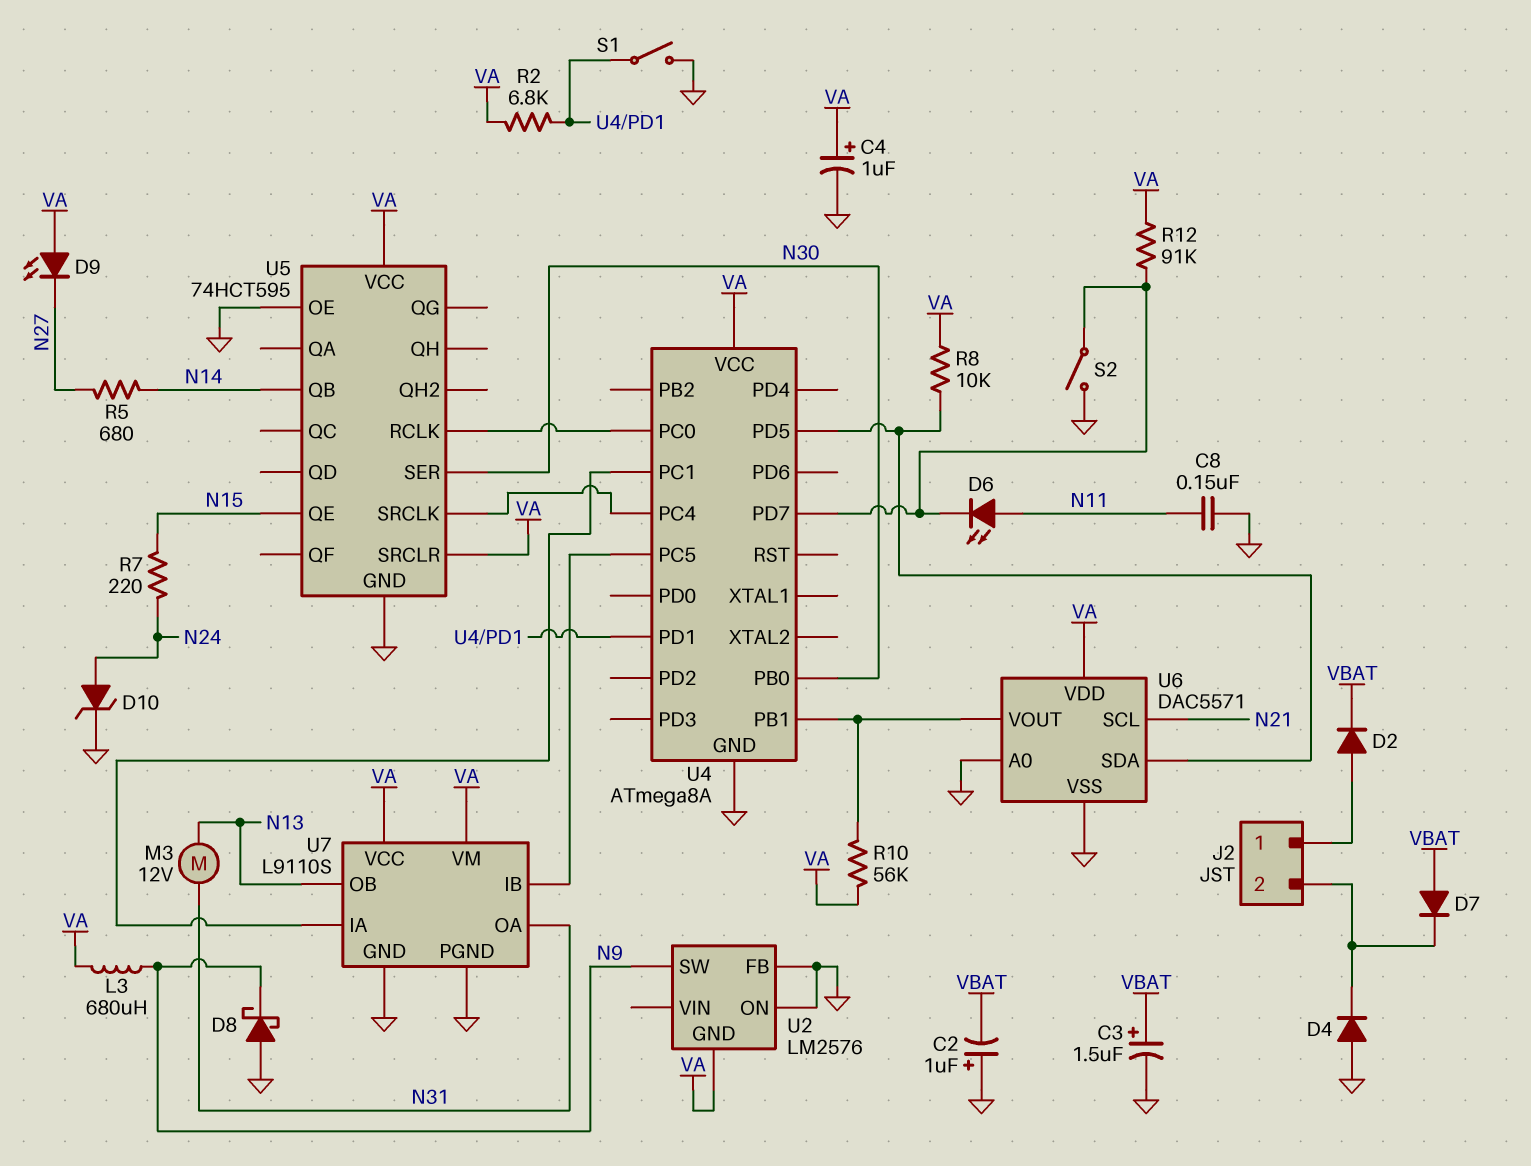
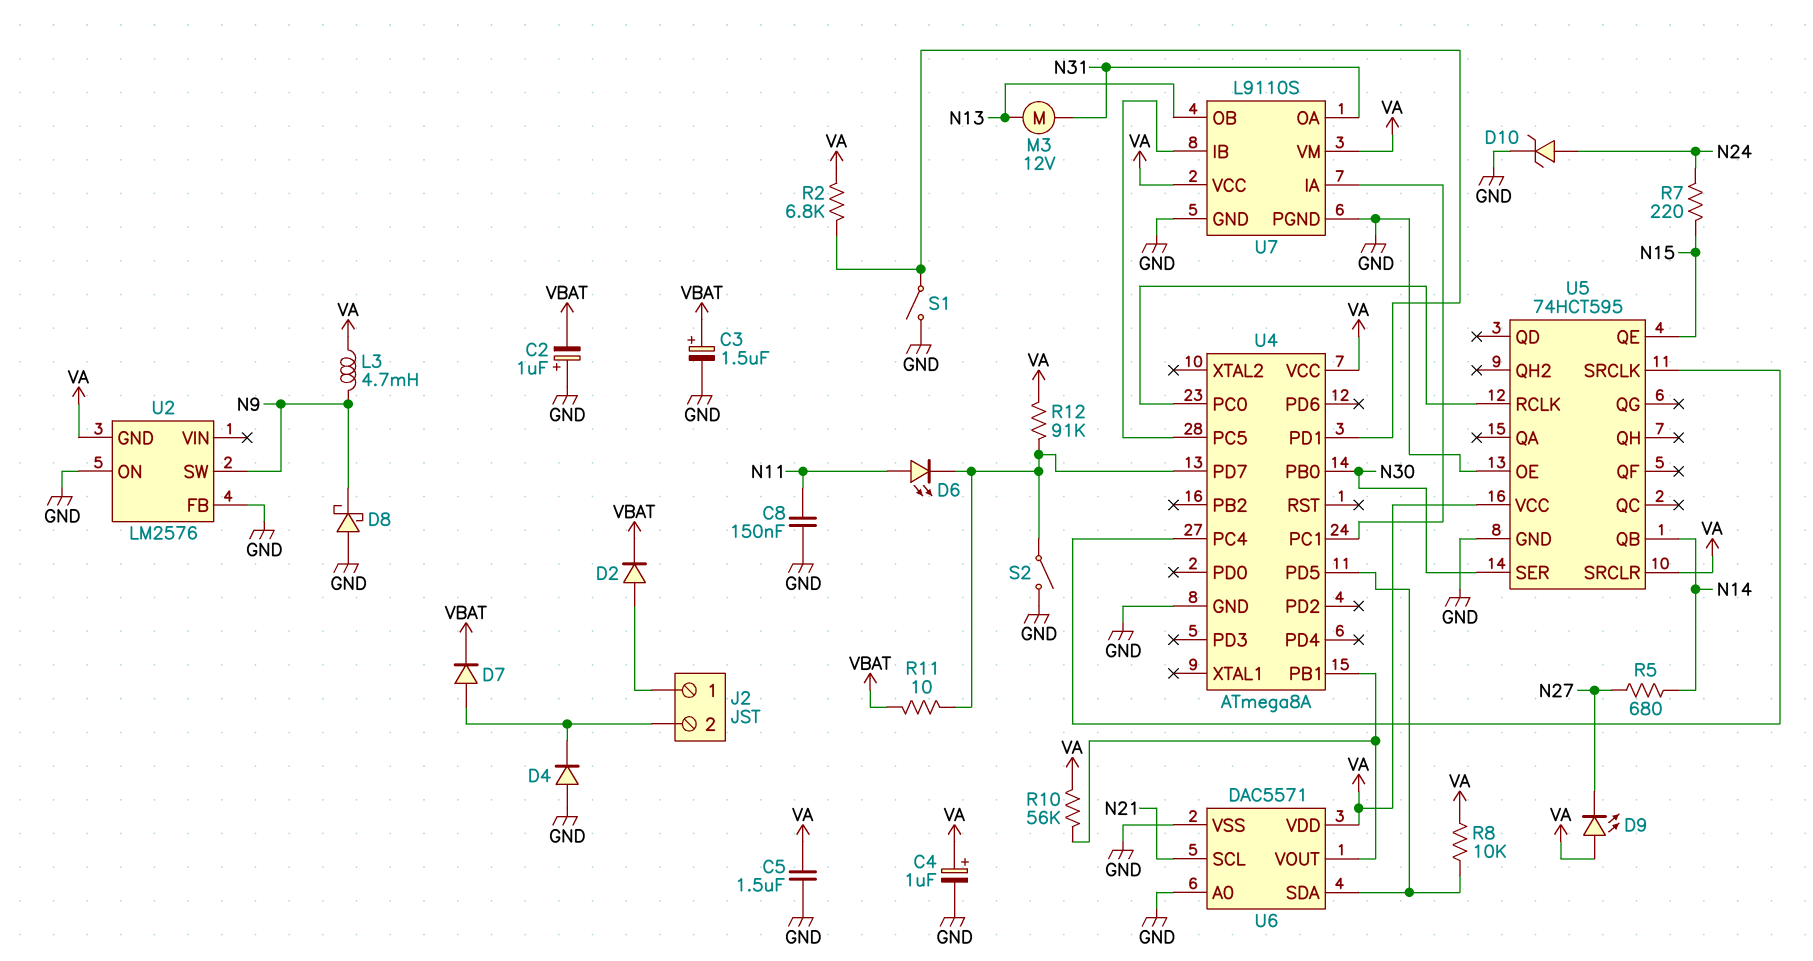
C5: none -> 1.5uF (GND, VA)
D7: diode (A VBAT, K J2/2) -> diode (A J2/2, K VBAT)
L3: 680uH (N9, VA) -> 4.7mH (N9, VA)
R11: none -> 10 (U4/PD7, VBAT)

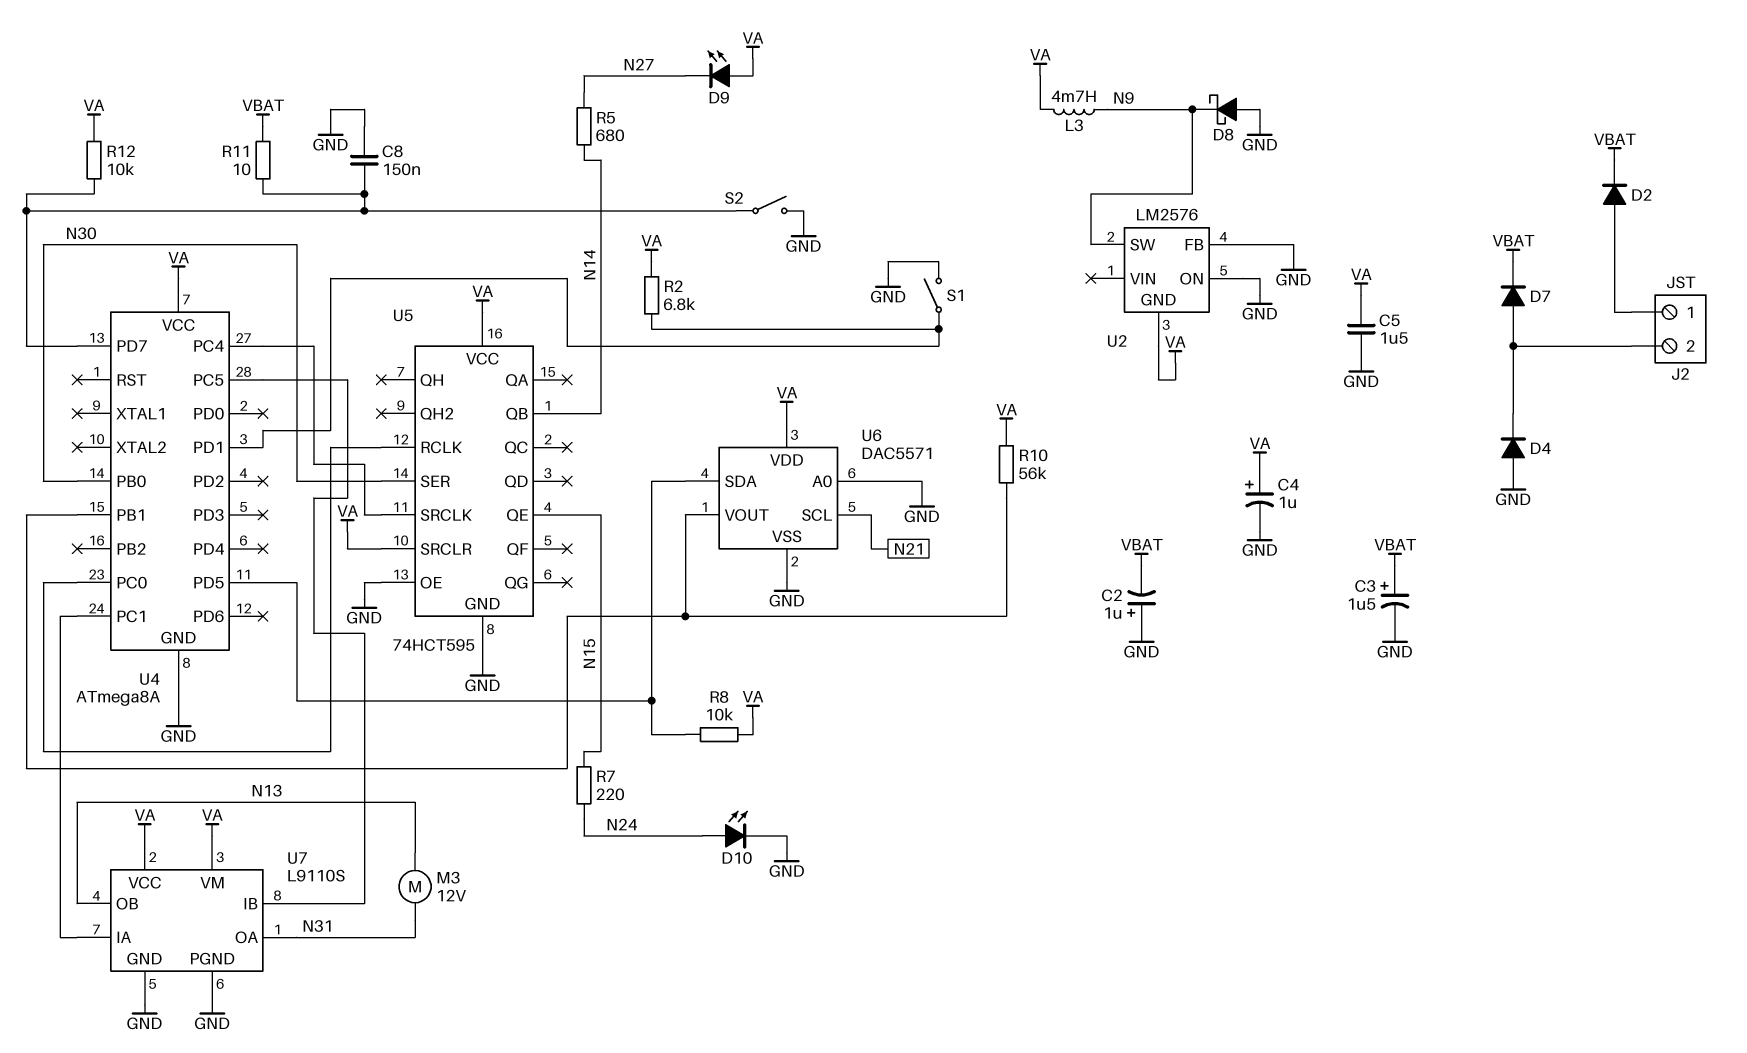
C8: 150nF (GND, N11) -> 150nF (GND, U4/PD7)
D6: LED (A N11, K U4/PD7) -> none
D10: zener (A N24, K GND) -> LED (A N24, K GND)
R12: 91k (U4/PD7, VA) -> 10k (U4/PD7, VA)

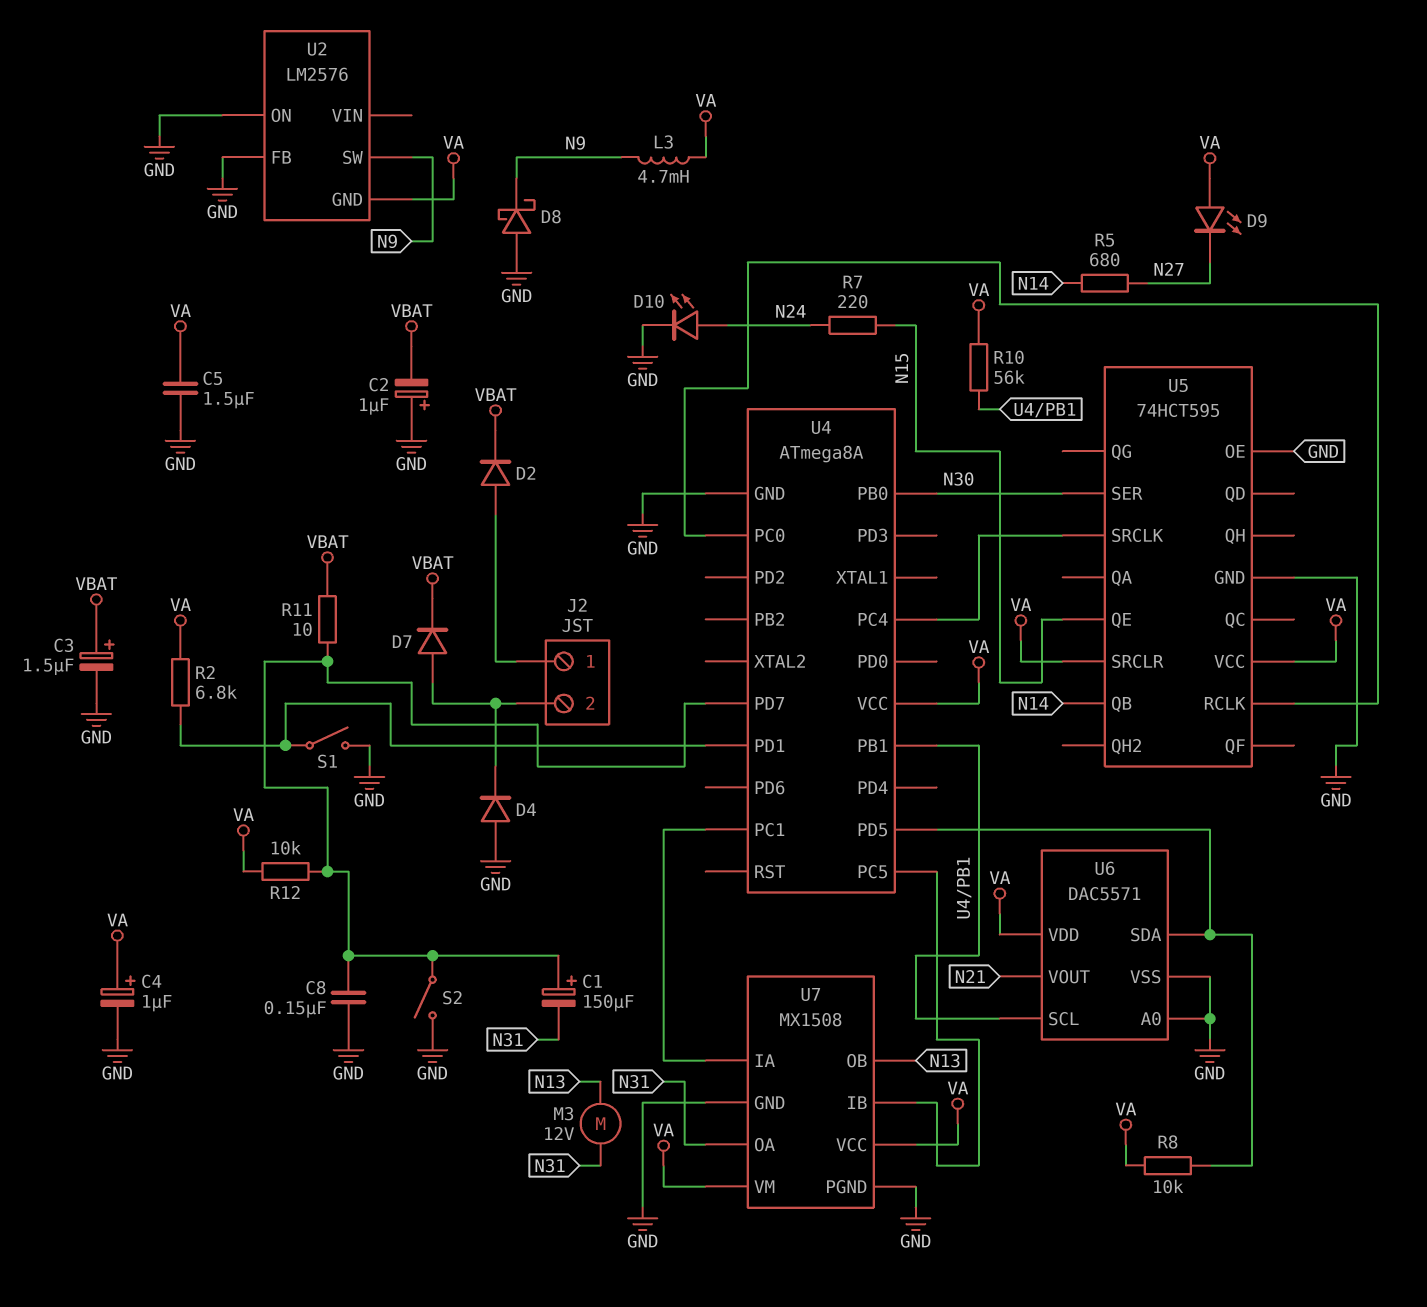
C1: none -> 150uF (plus U4/PD7, minus N31)
U6 pin SCL: N21 -> U4/PB1
U6 pin VOUT: U4/PB1 -> N21
U7: L9110S -> MX1508

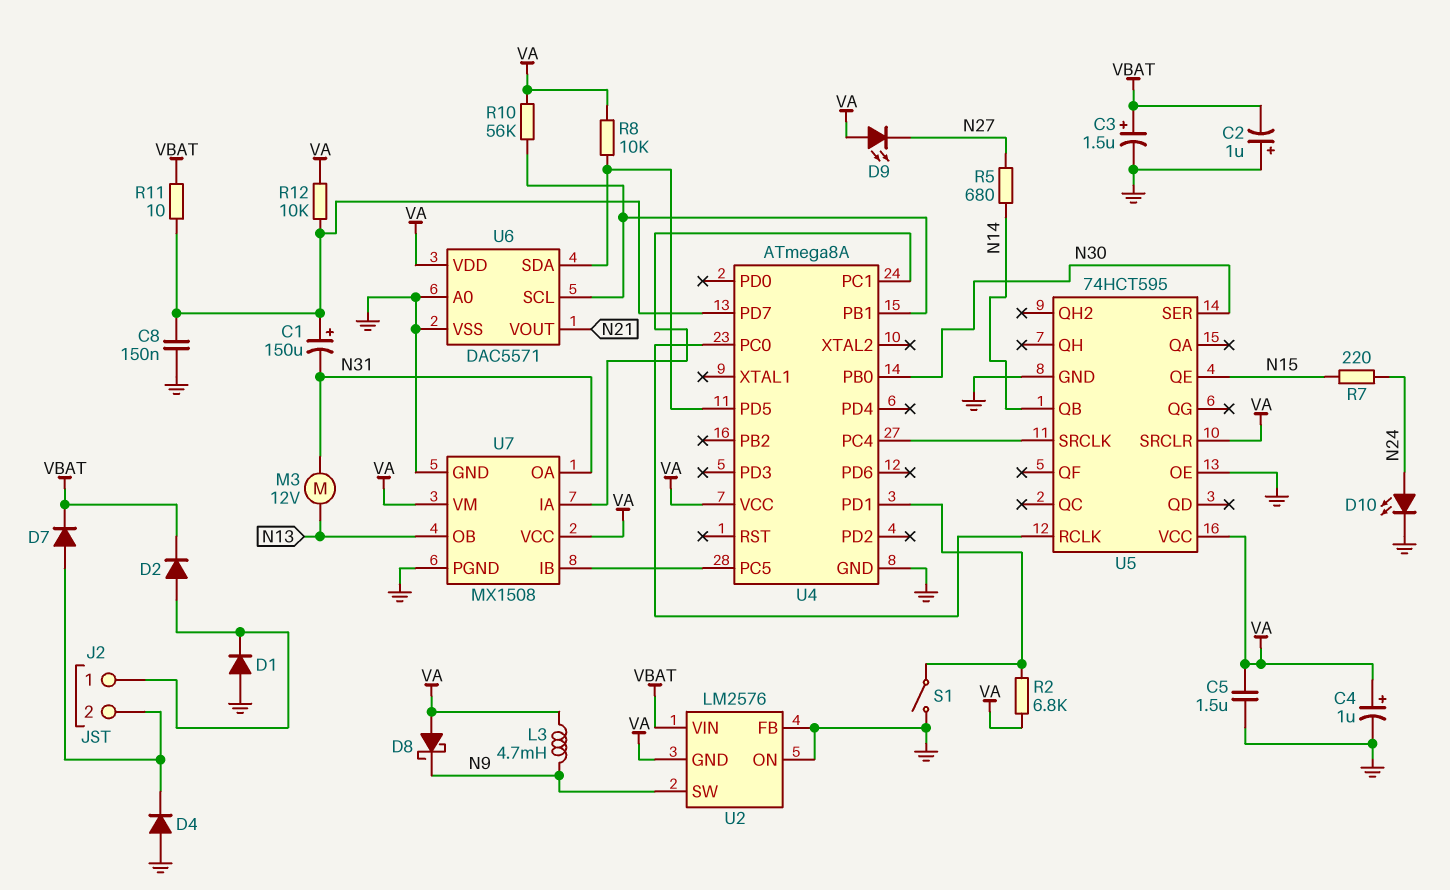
D1: none -> diode (A GND, K J2/1)
D8: schottky (A GND, K N9) -> schottky (A VA, K N9)
S2: switch (GND, U4/PD7) -> none
U2 pin VIN: none -> VBAT

